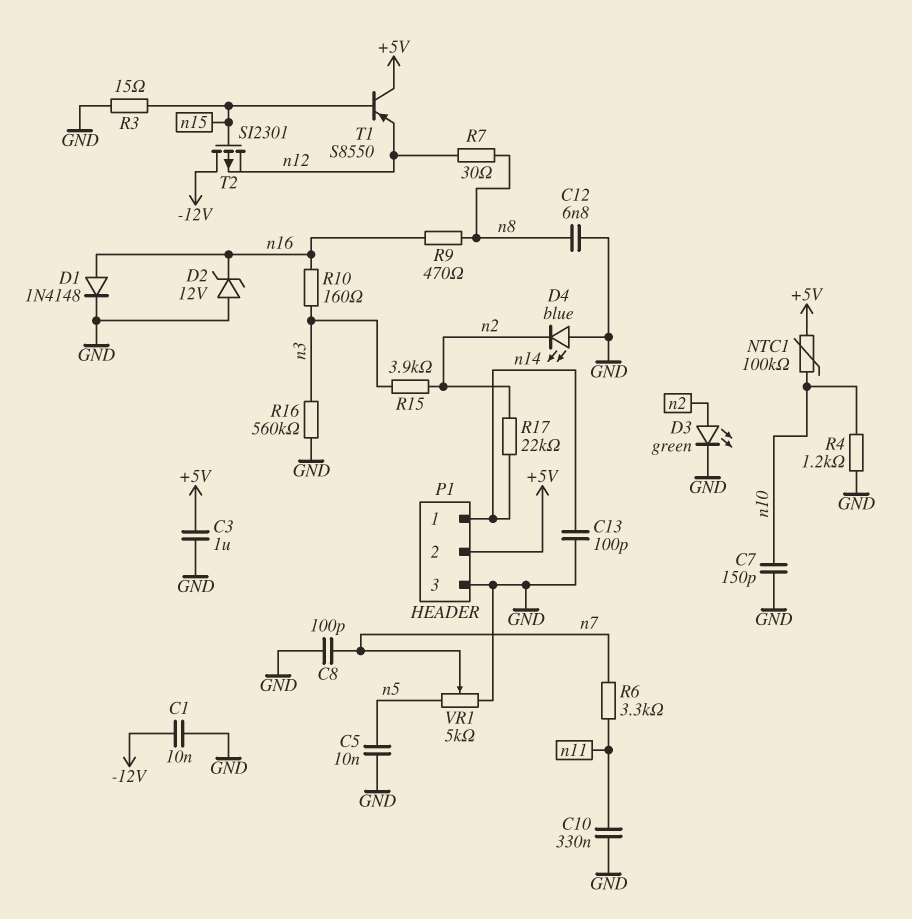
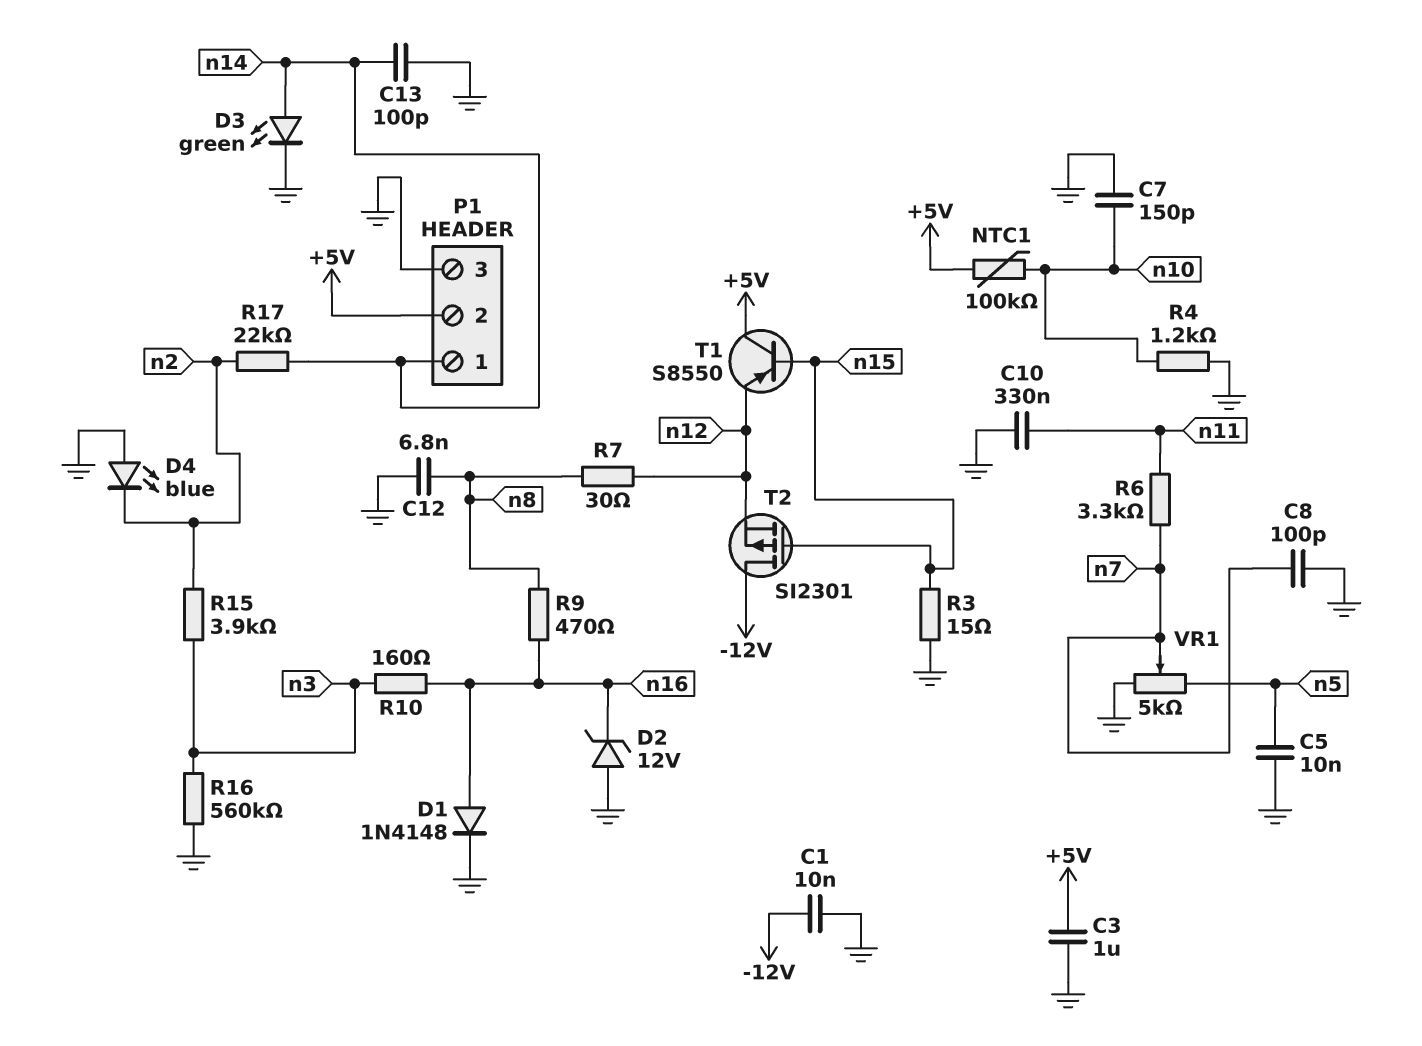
D3: LED green (A n2, K GND) -> LED green (A n14, K GND)

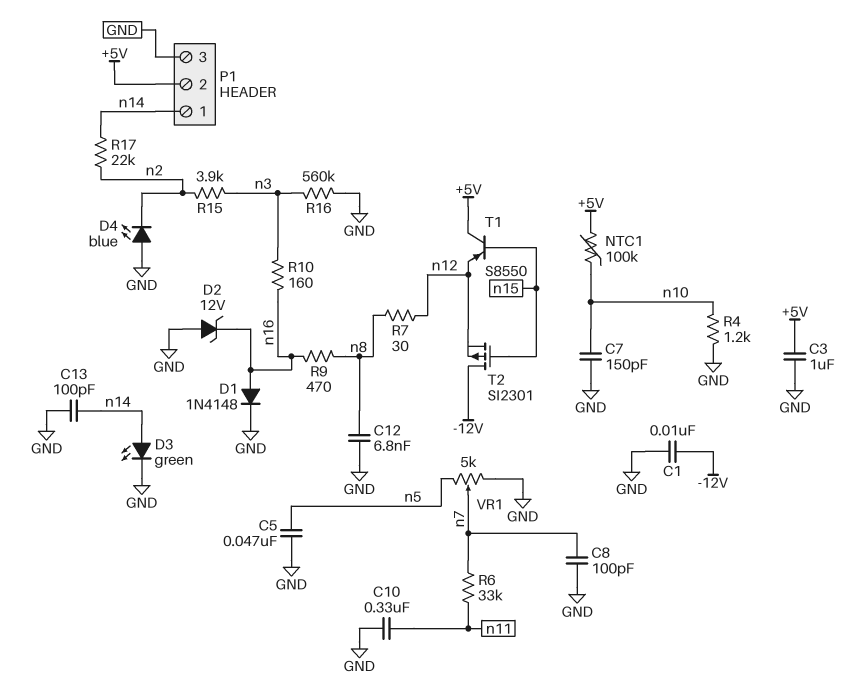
C5: 10nF (GND, n5) -> 47nF (GND, n5)
R3: 15 (GND, n15) -> none
R6: 3.3k (n7, n11) -> 33k (n7, n11)

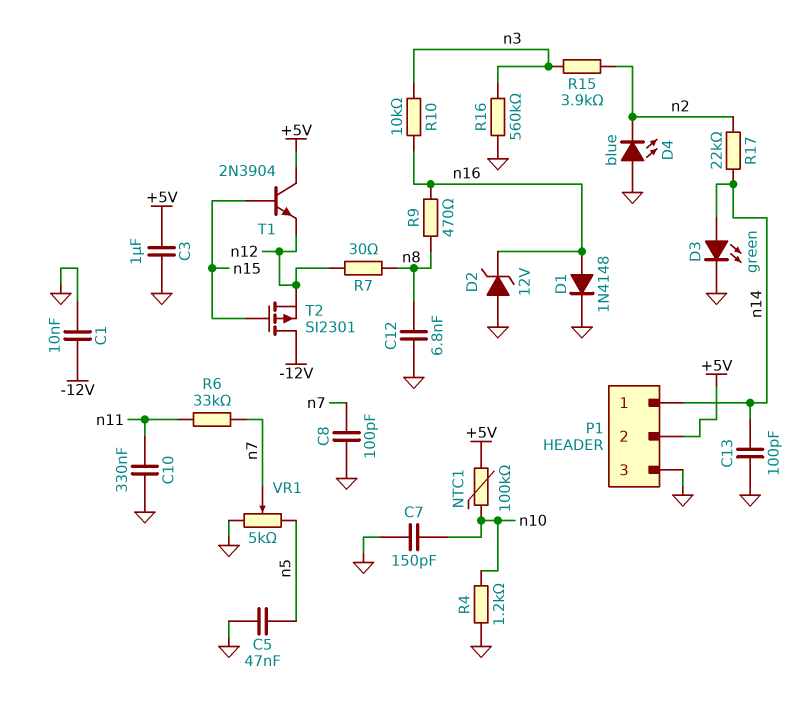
R10: 160 (n3, n16) -> 10k (n3, n16)
T1: PNP S8550 (B n15, C +5V, E n12) -> NPN 2N3904 (B n15, C +5V, E n12)

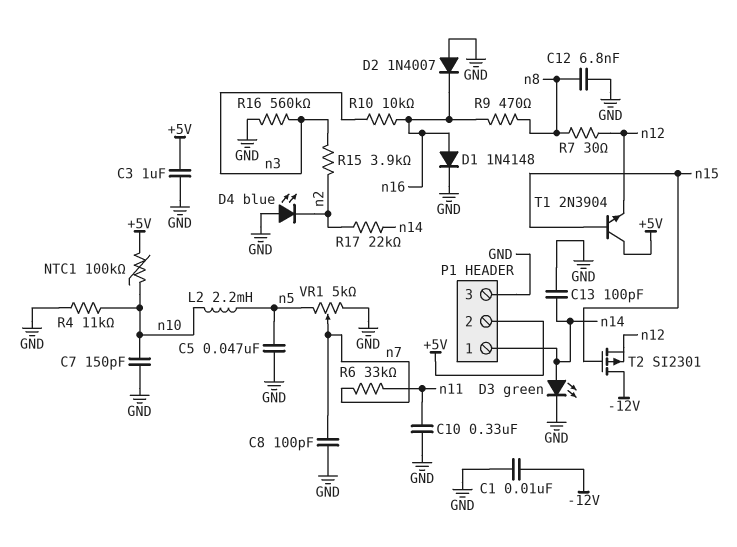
D2: zener 12V (A GND, K n16) -> diode 1N4007 (A GND, K n16)
L2: none -> 2.2mH (n5, n10)
R4: 1.2k (GND, n10) -> 11k (GND, n10)

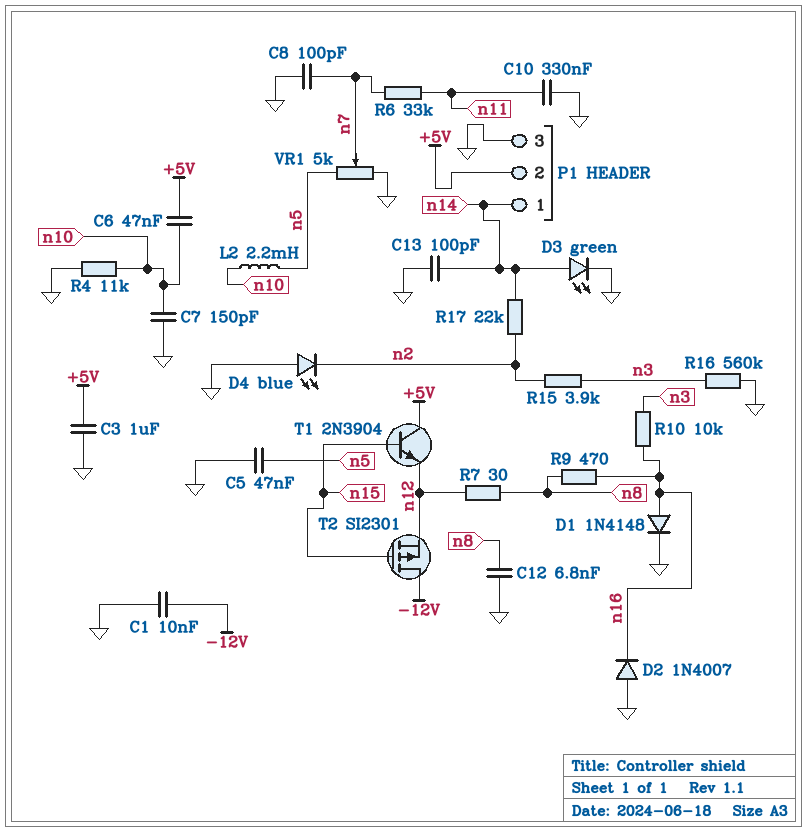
C6: none -> 47nF (+5V, n10)
NTC1: 100k (+5V, n10) -> none

